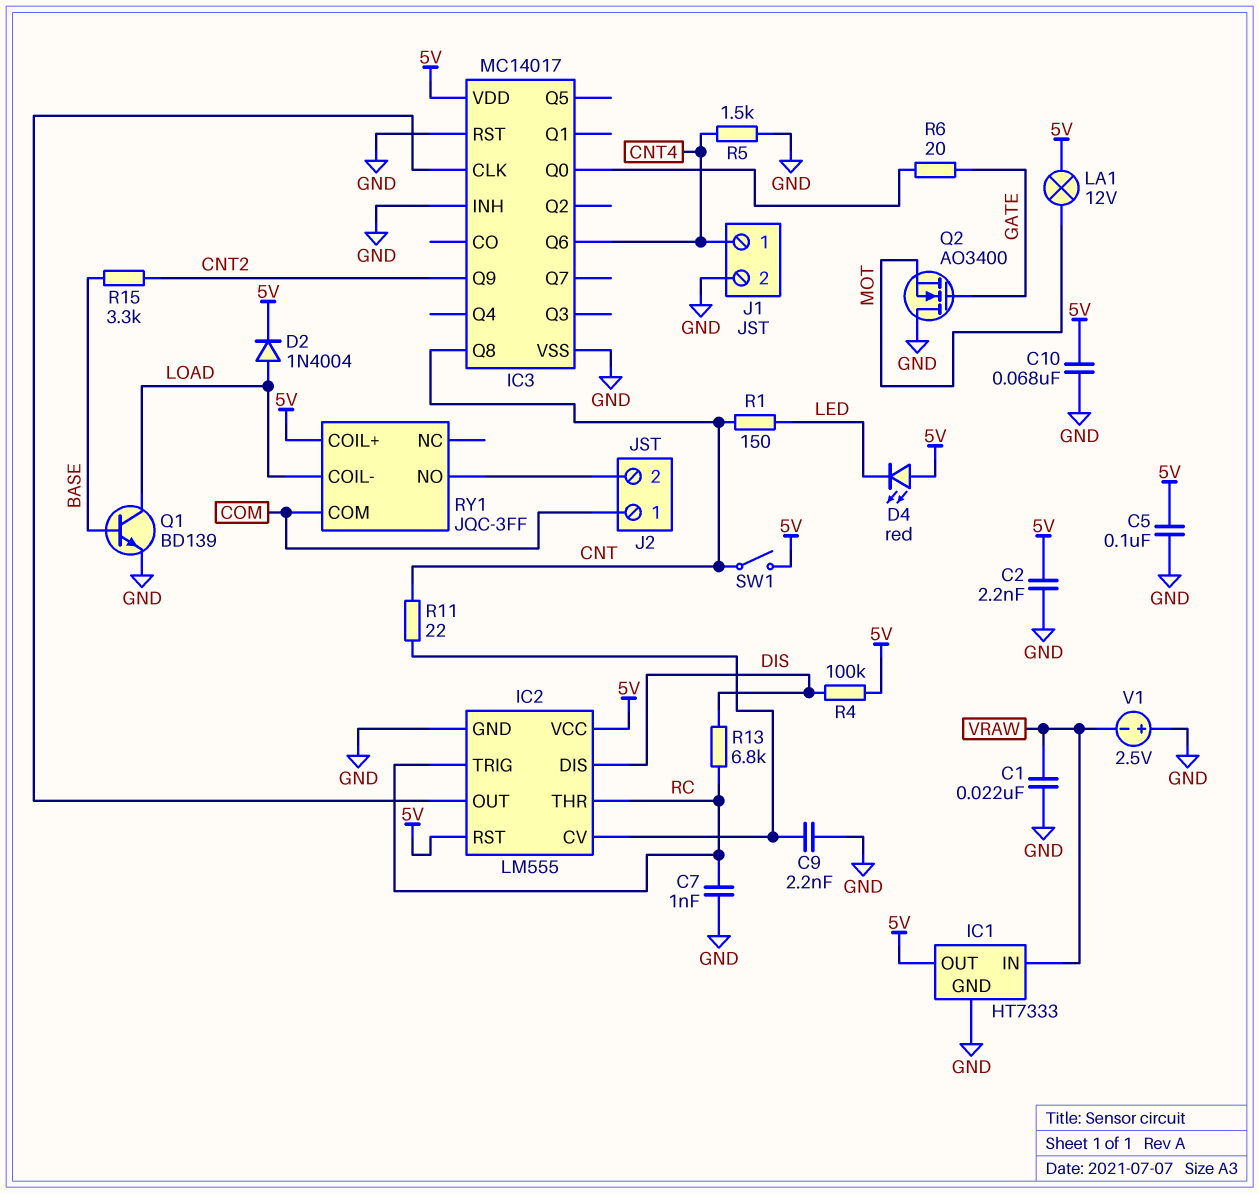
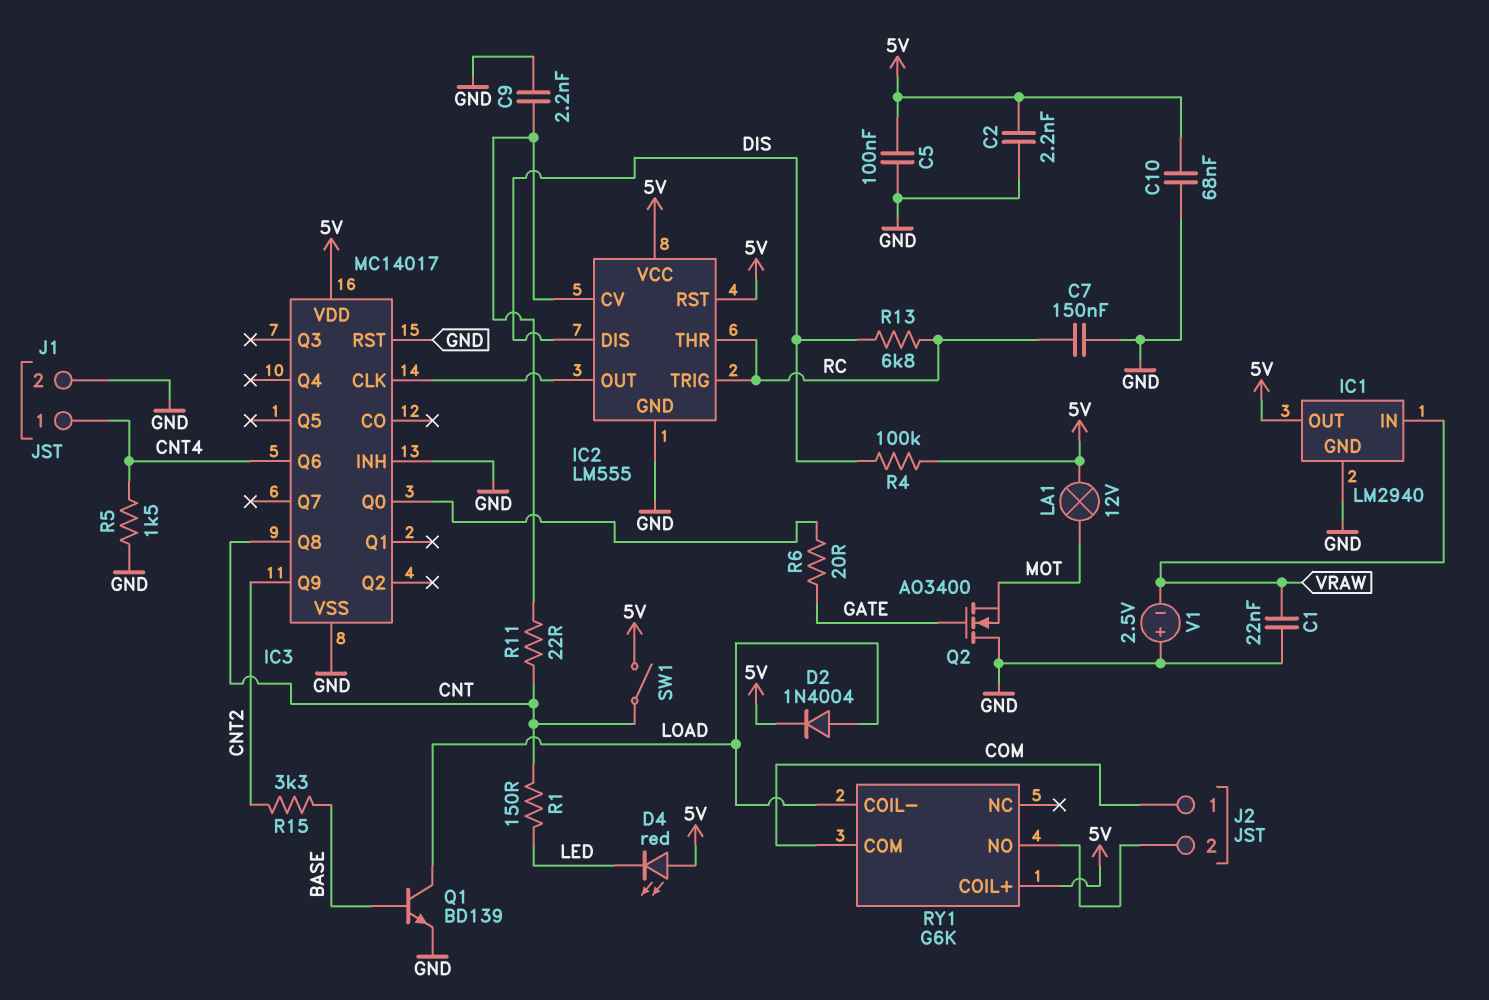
C7: 1nF (GND, RC) -> 150nF (GND, RC)
IC1: HT7333 -> LM2940
RY1: JQC-3FF -> G6K

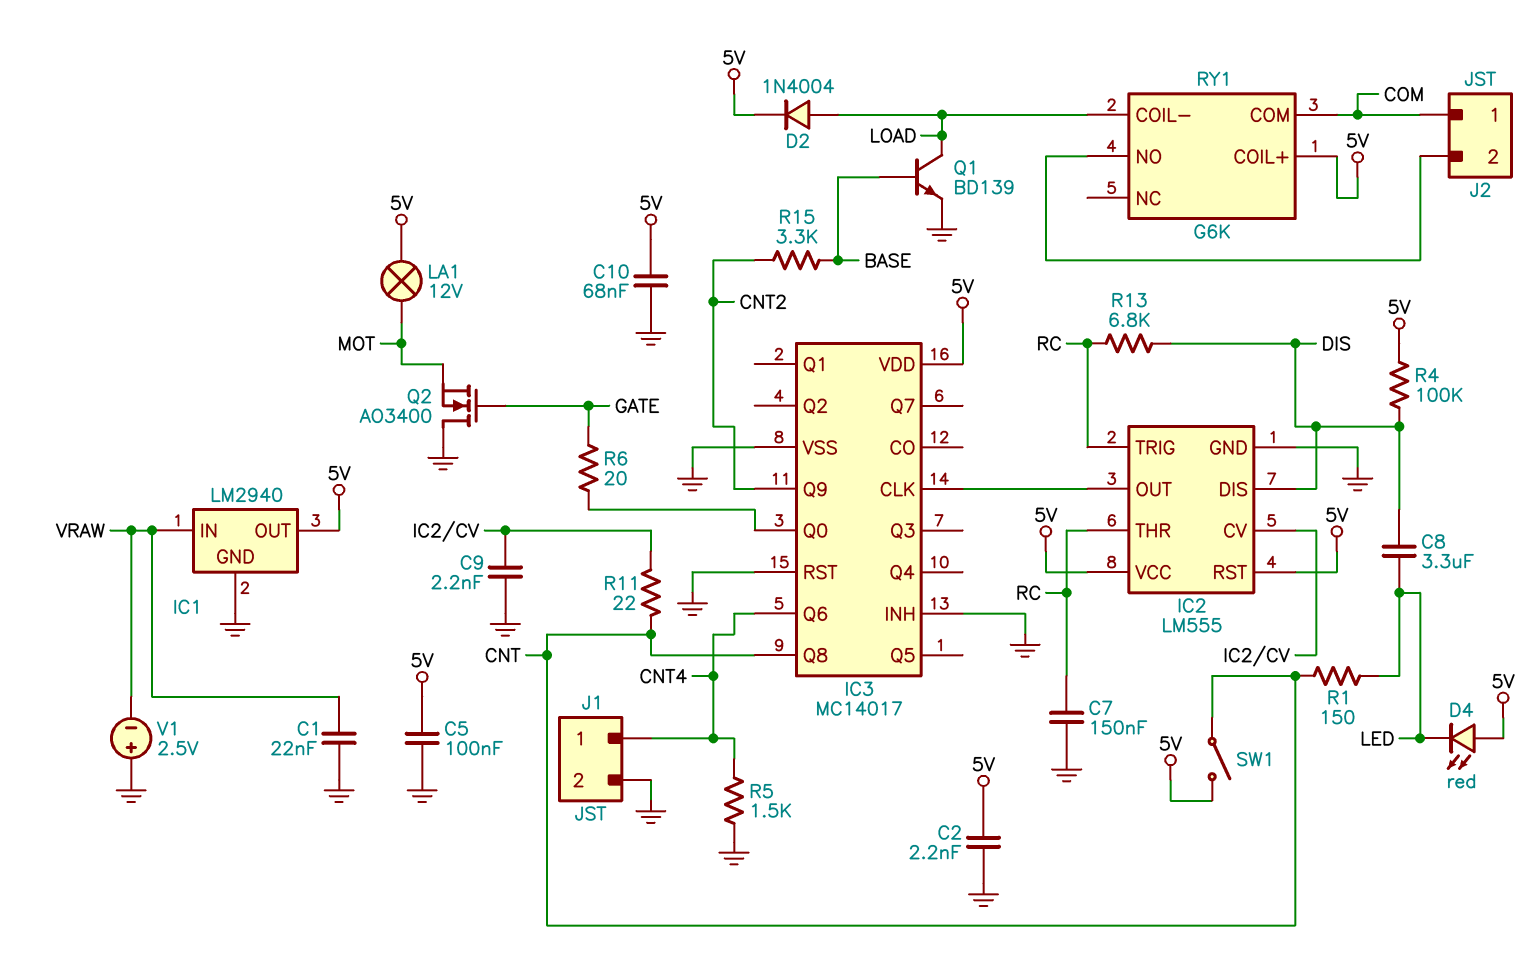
C8: none -> 3.3uF (DIS, LED)

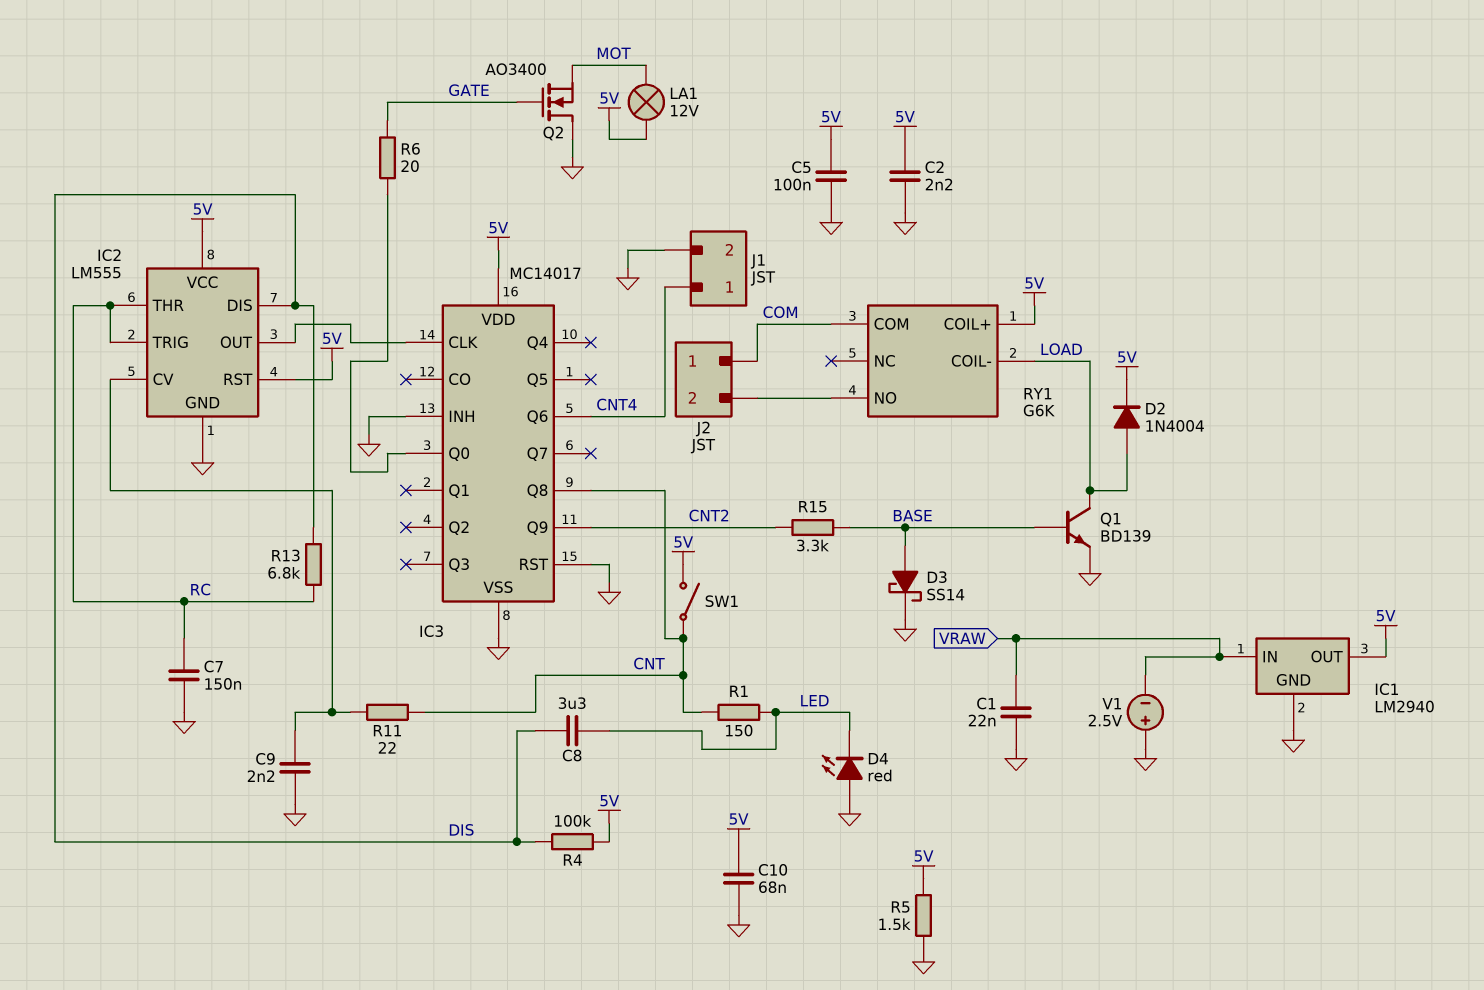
D3: none -> schottky SS14 (A BASE, K GND)
D4: LED red (A 5V, K LED) -> LED red (A GND, K LED)
R5: 1.5k (CNT4, GND) -> 1.5k (5V, GND)

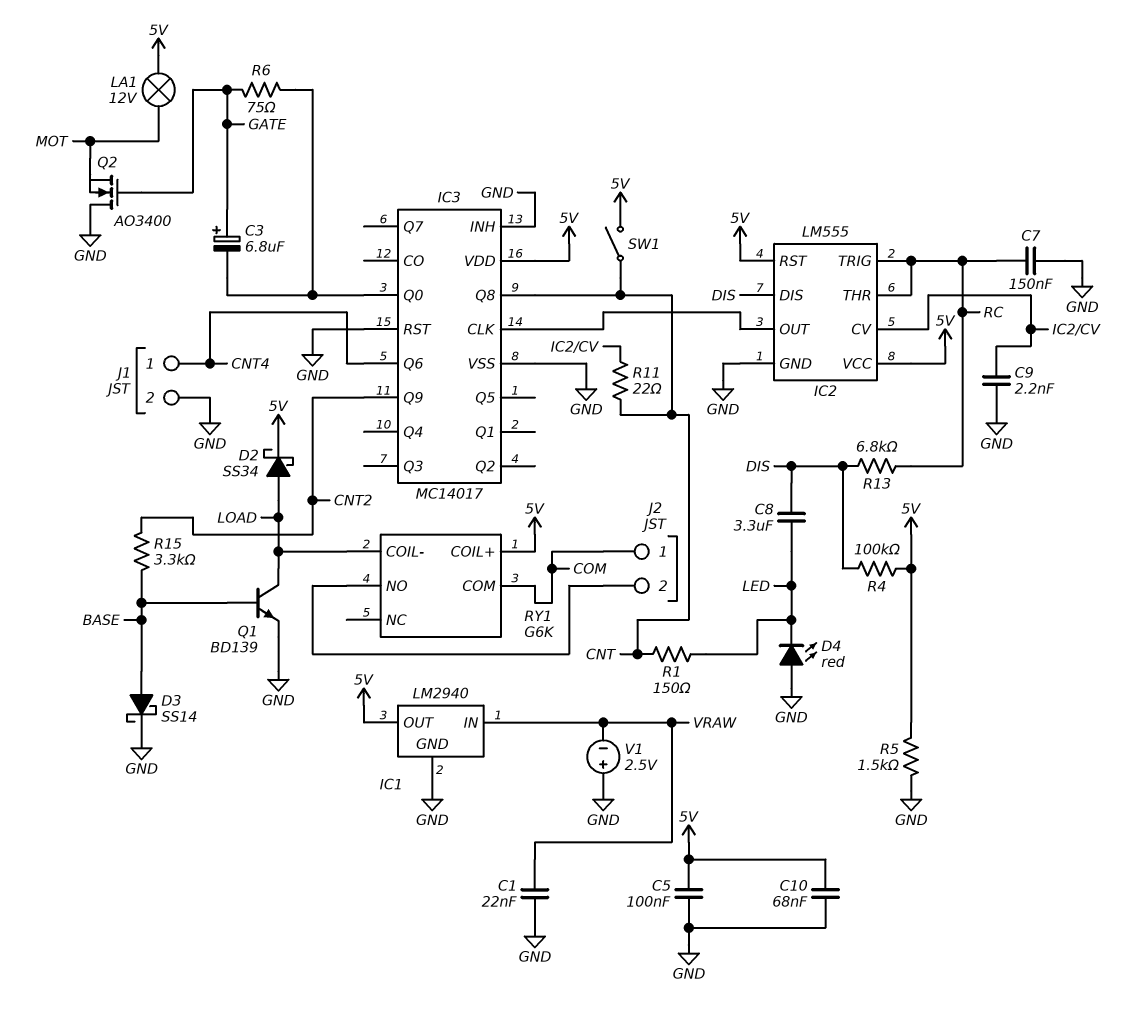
C2: 2.2nF (5V, GND) -> none
C3: none -> 6.8uF (plus GATE, minus IC3/Q0)
D2: diode 1N4004 (A LOAD, K 5V) -> schottky SS34 (A LOAD, K 5V)
R6: 20 (GATE, IC3/Q0) -> 75 (GATE, IC3/Q0)

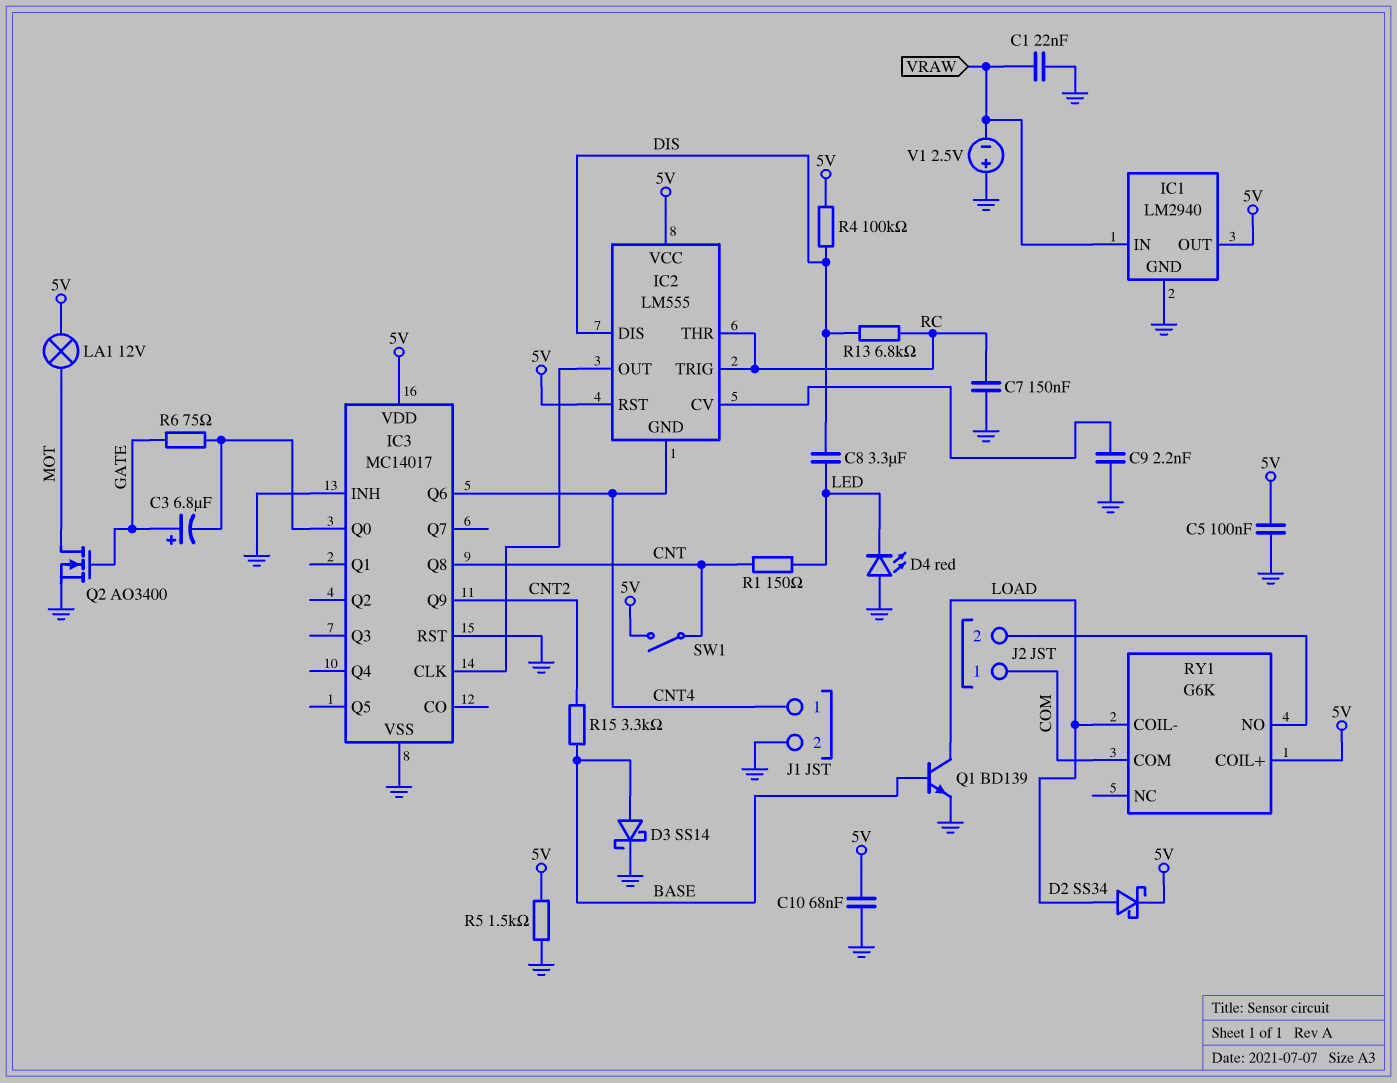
IC2 pin GND: GND -> CNT4
Q2: NMOS AO3400 (G GATE, D GND, S MOT) -> NMOS AO3400 (G GATE, D MOT, S GND)
R11: 22 (CNT, IC2/CV) -> none

